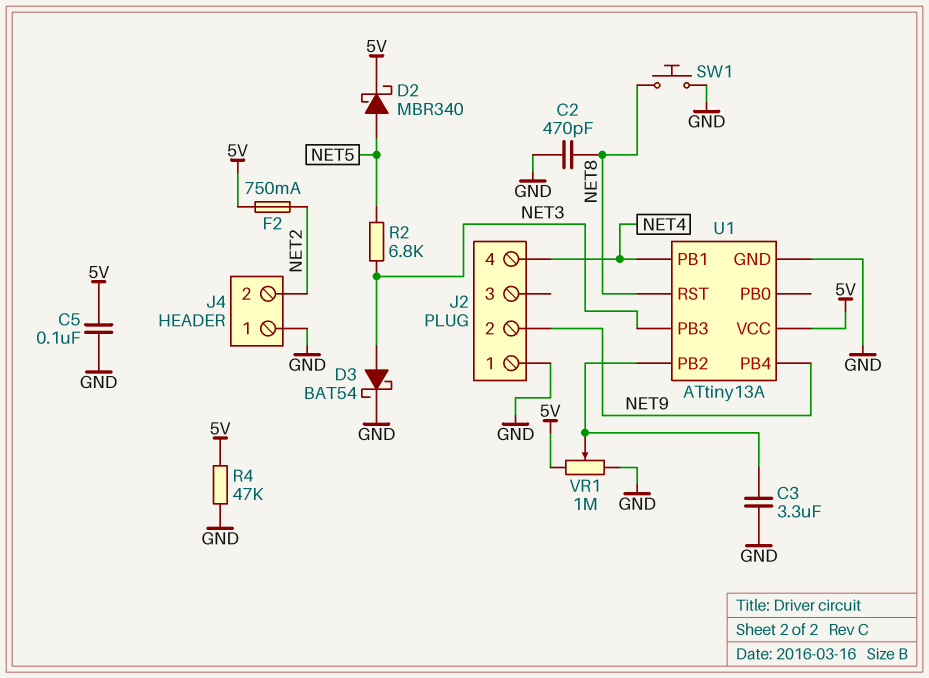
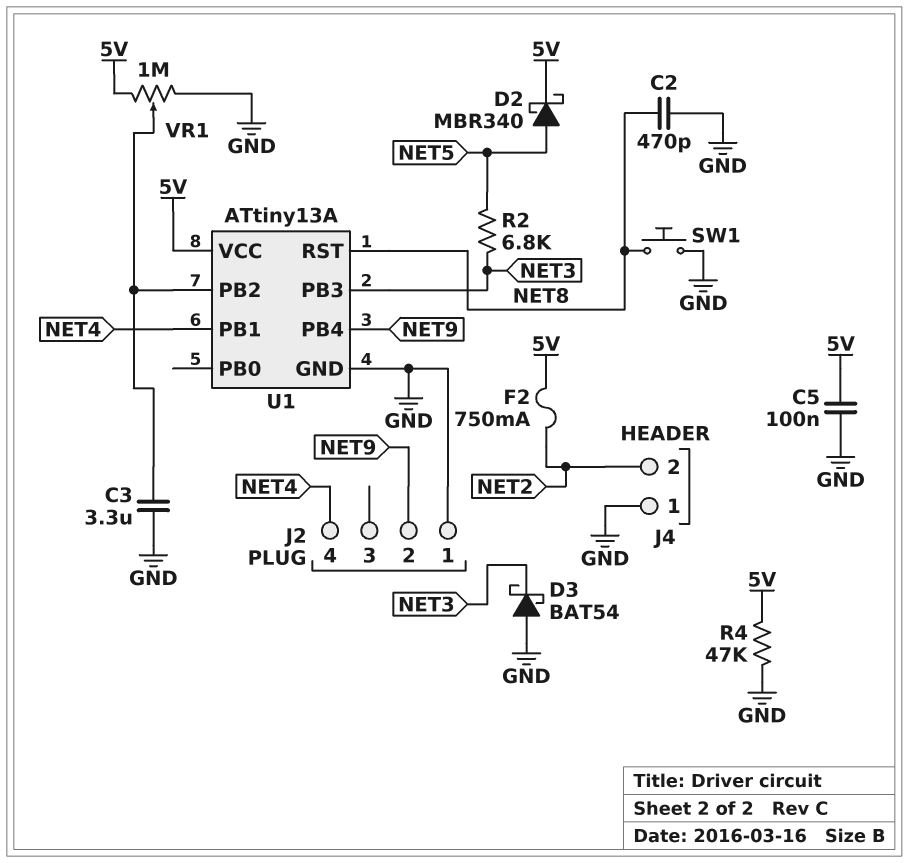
D3: schottky BAT54 (A NET3, K GND) -> schottky BAT54 (A GND, K NET3)

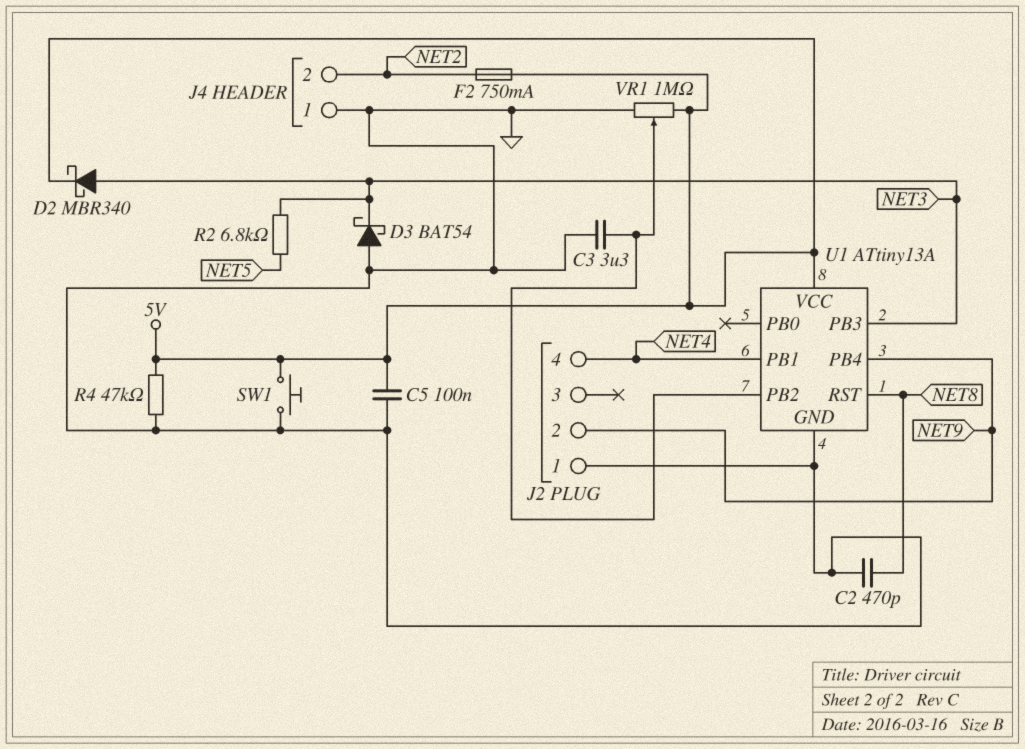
D2: schottky MBR340 (A NET5, K 5V) -> schottky MBR340 (A NET3, K 5V)
SW1: button (GND, NET8) -> button (5V, GND)

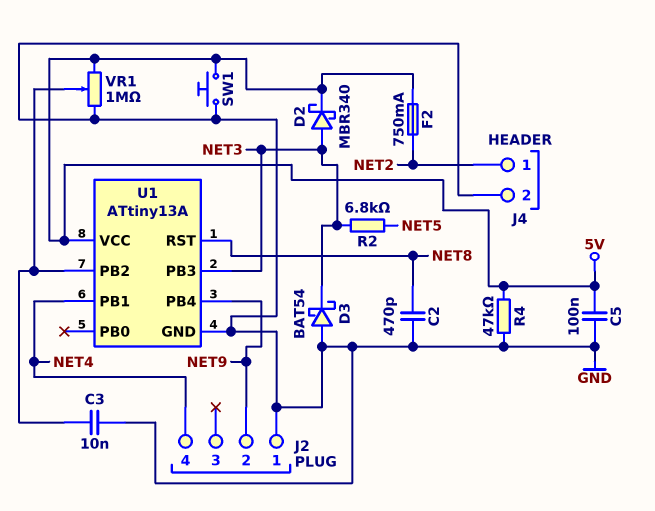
C3: 3.3uF (GND, U1/PB2) -> 10nF (GND, U1/PB2)
J4 pin 1: GND -> NET2
J4 pin 2: NET2 -> GND

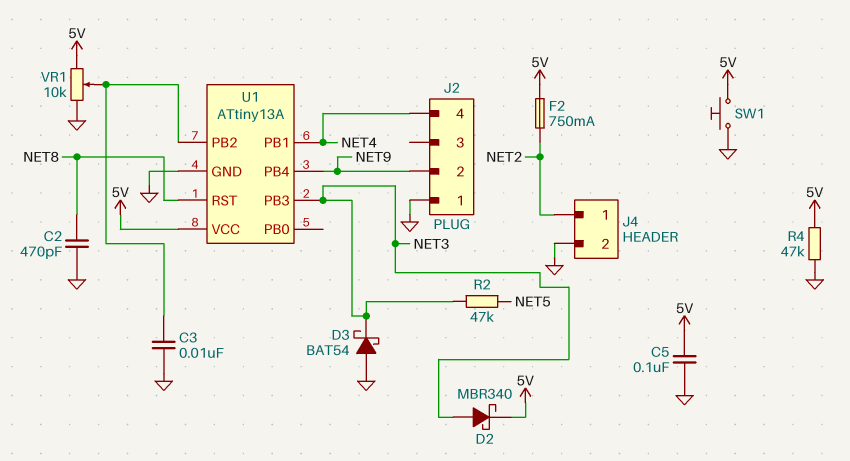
R2: 6.8k (NET3, NET5) -> 47k (NET3, NET5)
VR1: 1M (5V, GND, wiper U1/PB2) -> 10k (5V, GND, wiper U1/PB2)

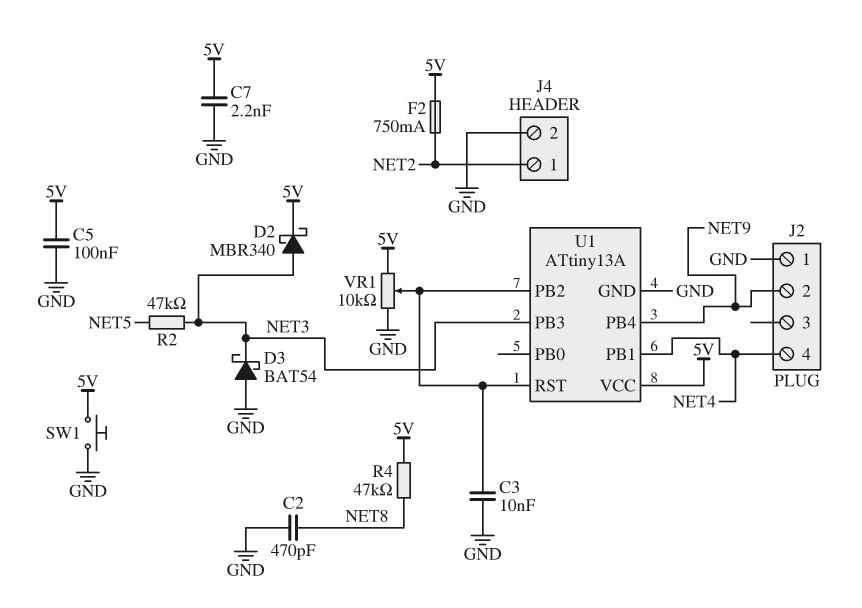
C7: none -> 2.2nF (5V, GND)
R4: 47k (5V, GND) -> 47k (5V, NET8)
U1 pin RST: NET8 -> U1/PB2

